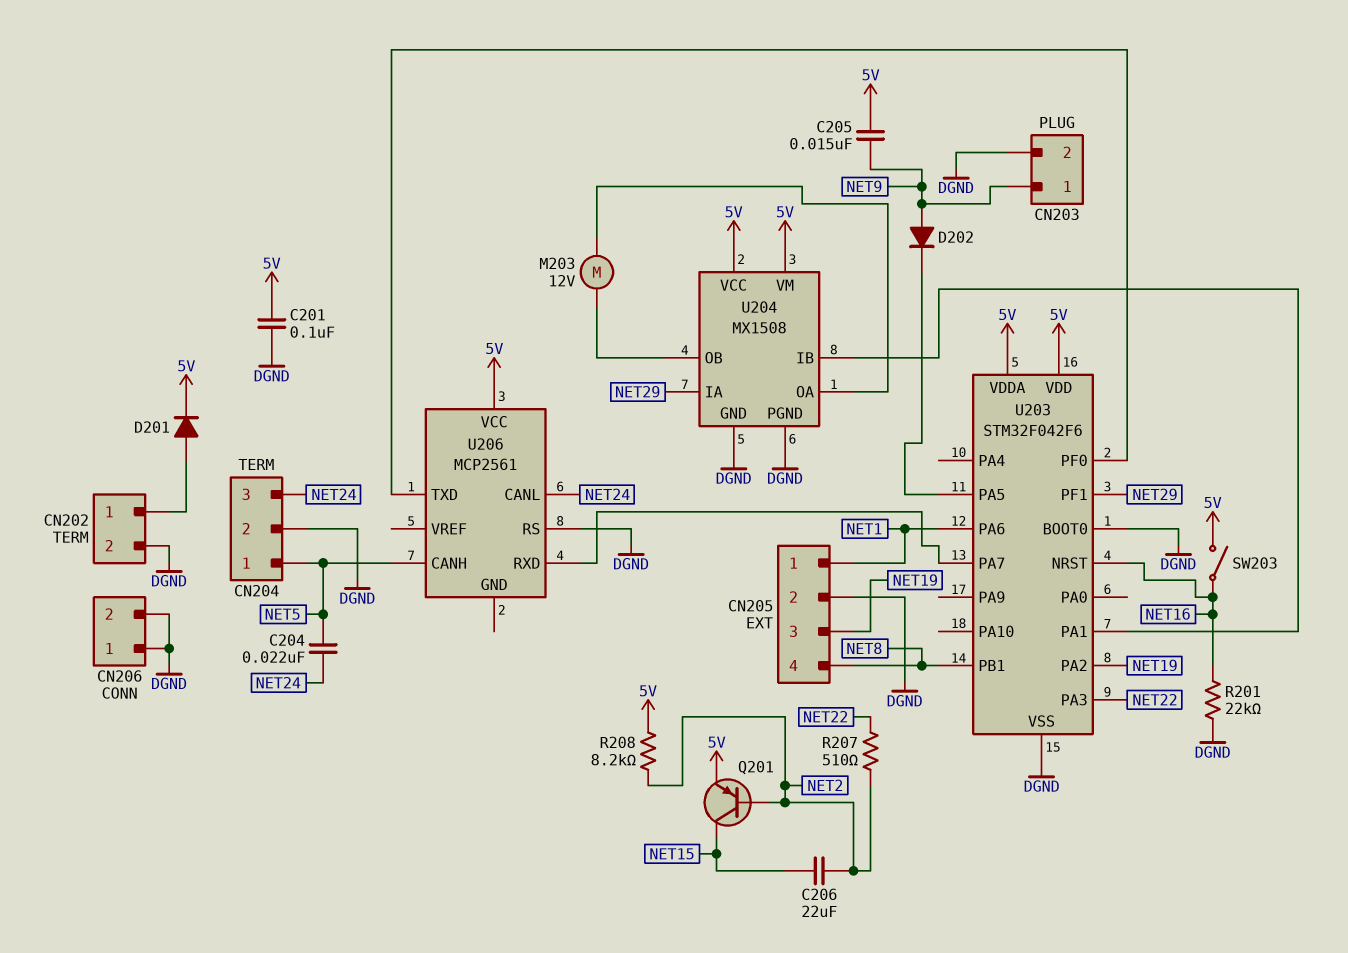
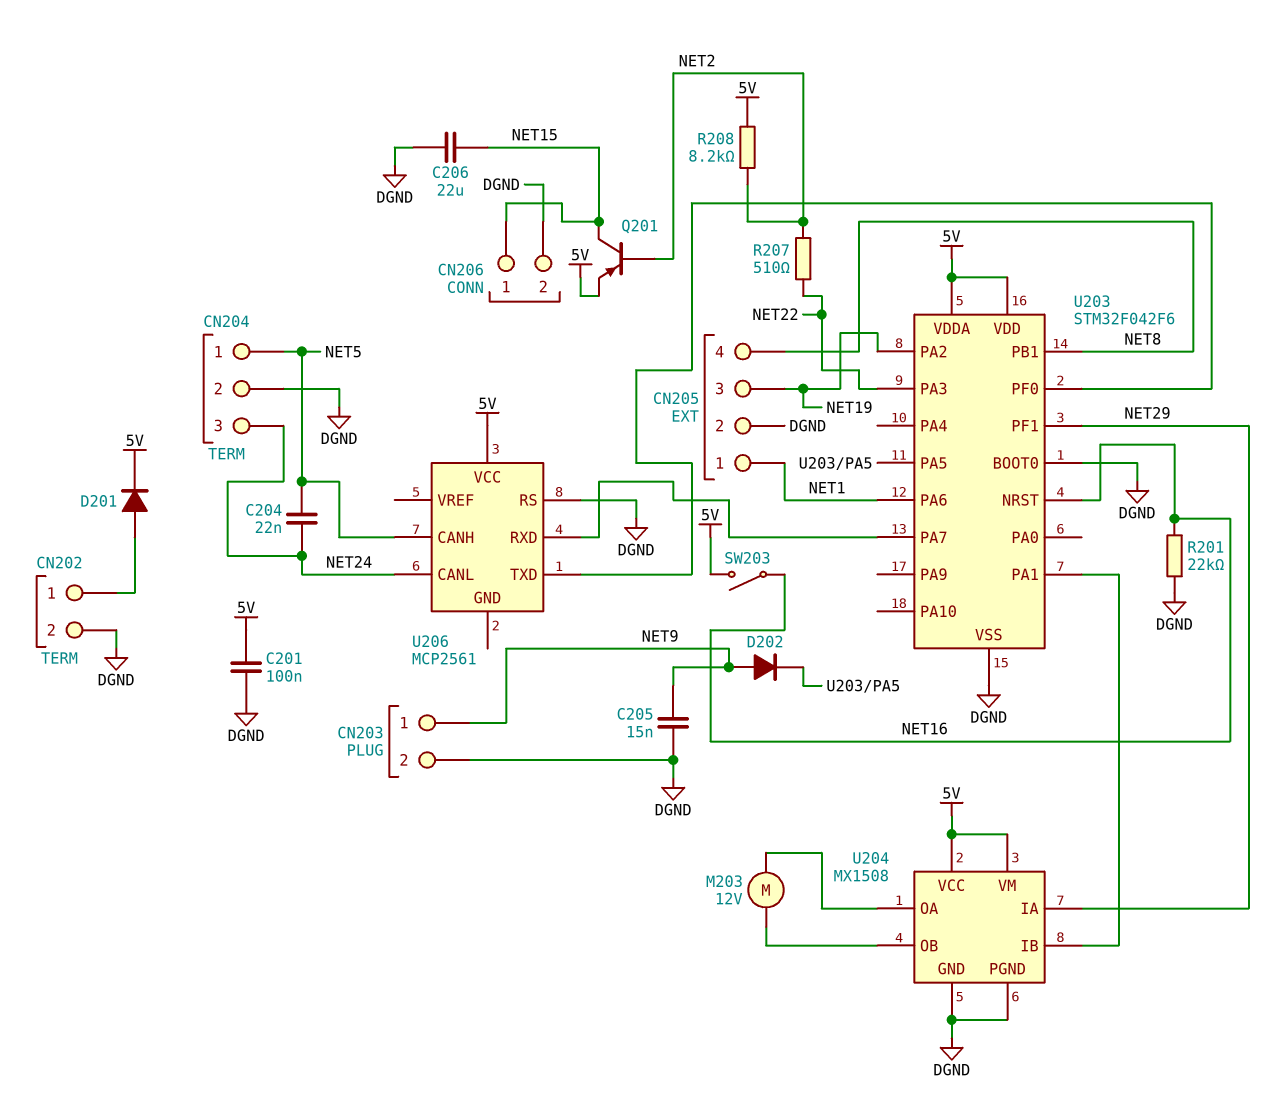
C205: 15nF (5V, NET9) -> 15nF (DGND, NET9)
C206: 22uF (NET2, NET15) -> 22uF (DGND, NET15)
CN206 pin 1: DGND -> NET15

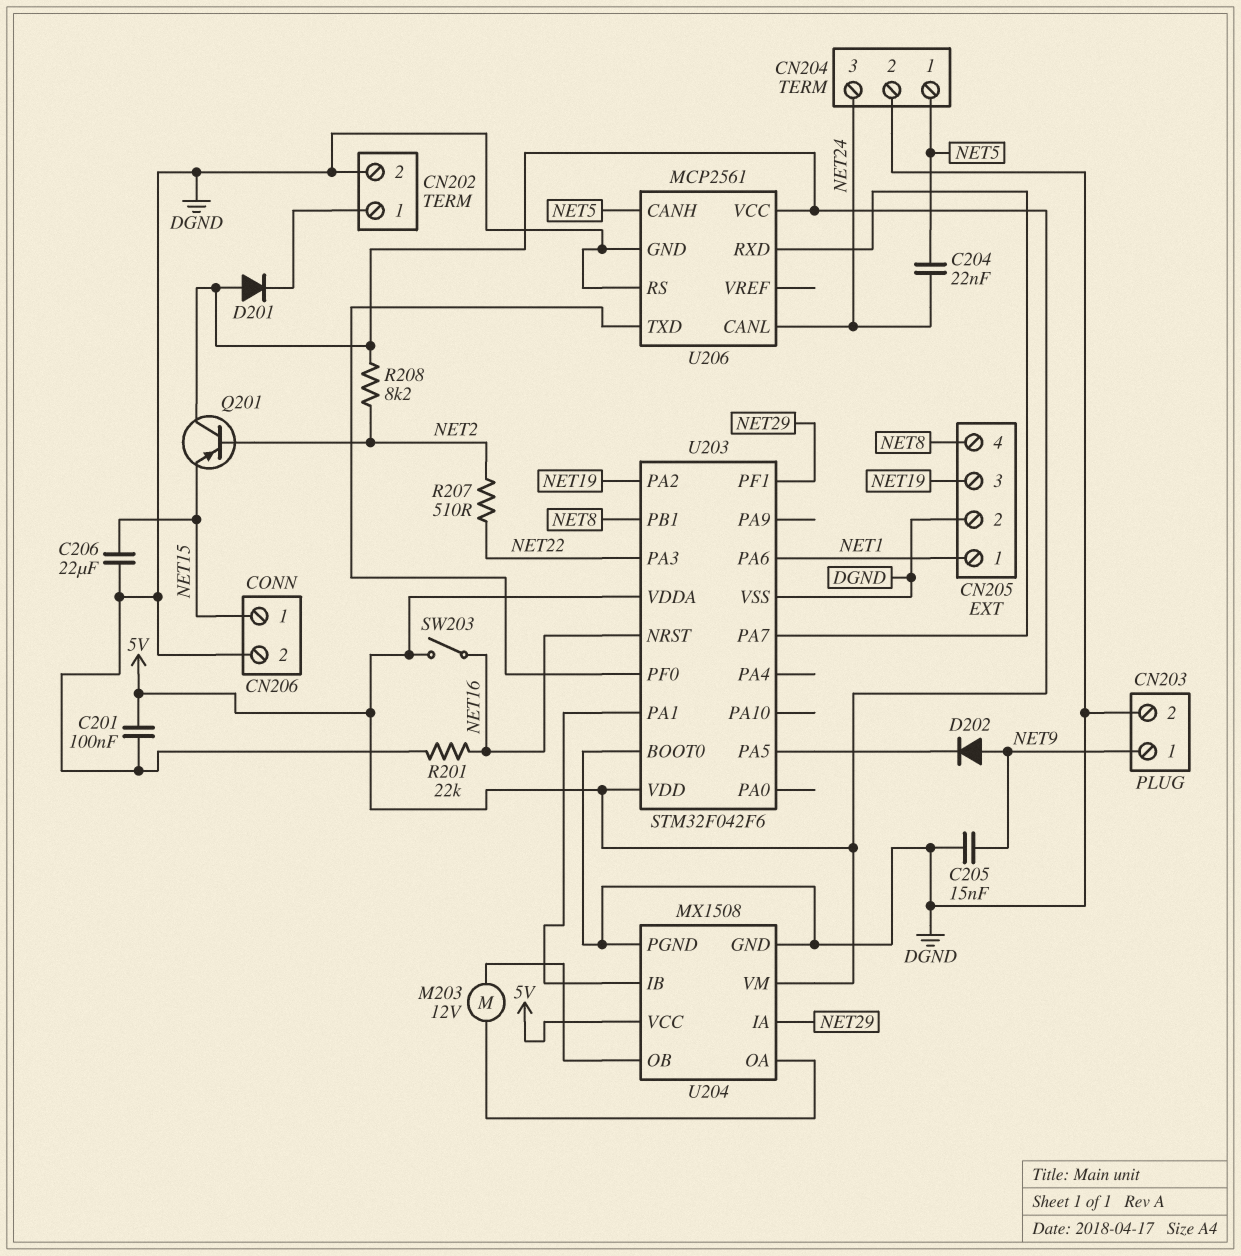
D201: diode (A CN202/1, K 5V) -> diode (A 5V, K CN202/1)
Q201: PNP (B NET2, C NET15, E 5V) -> PNP (B NET2, C 5V, E NET15)
U206 pin GND: none -> DGND

